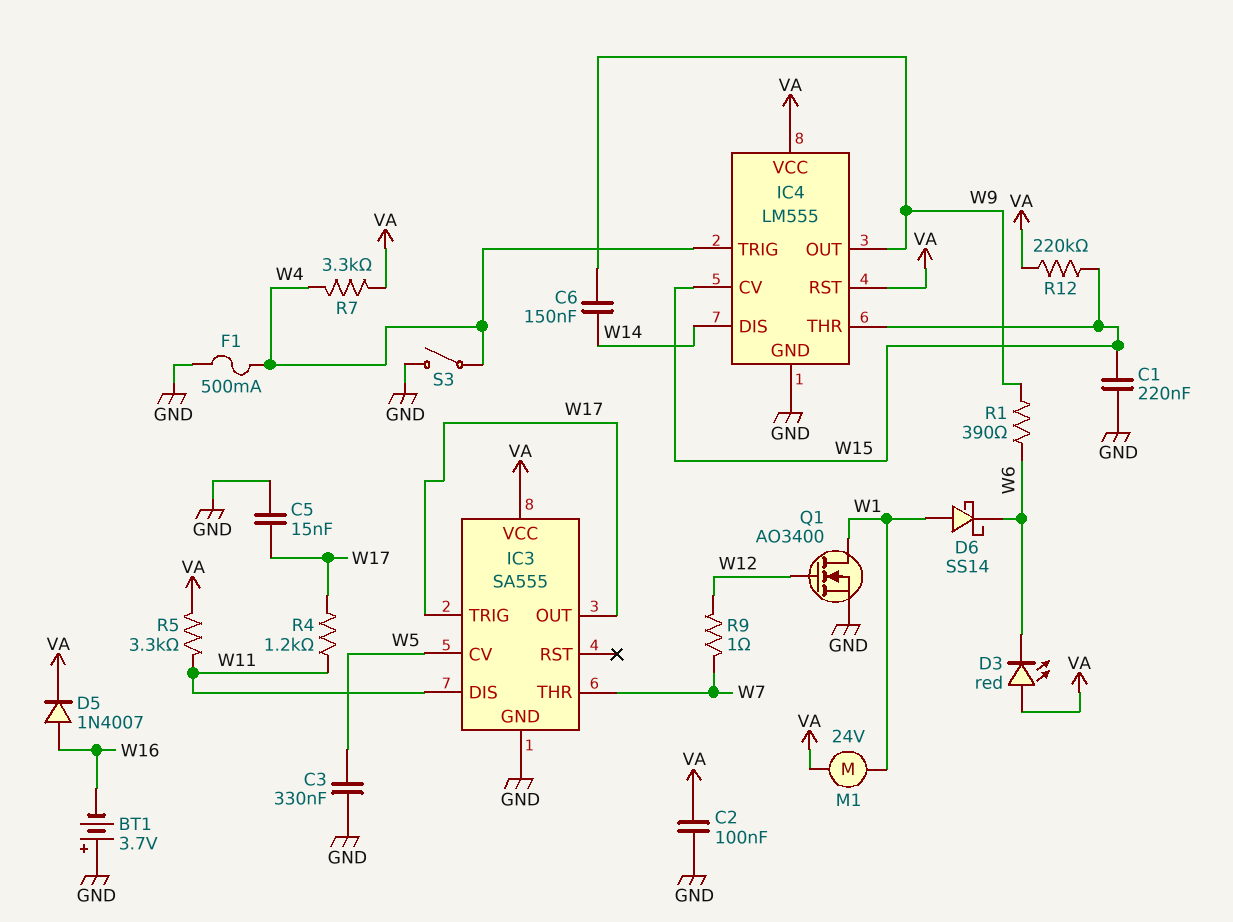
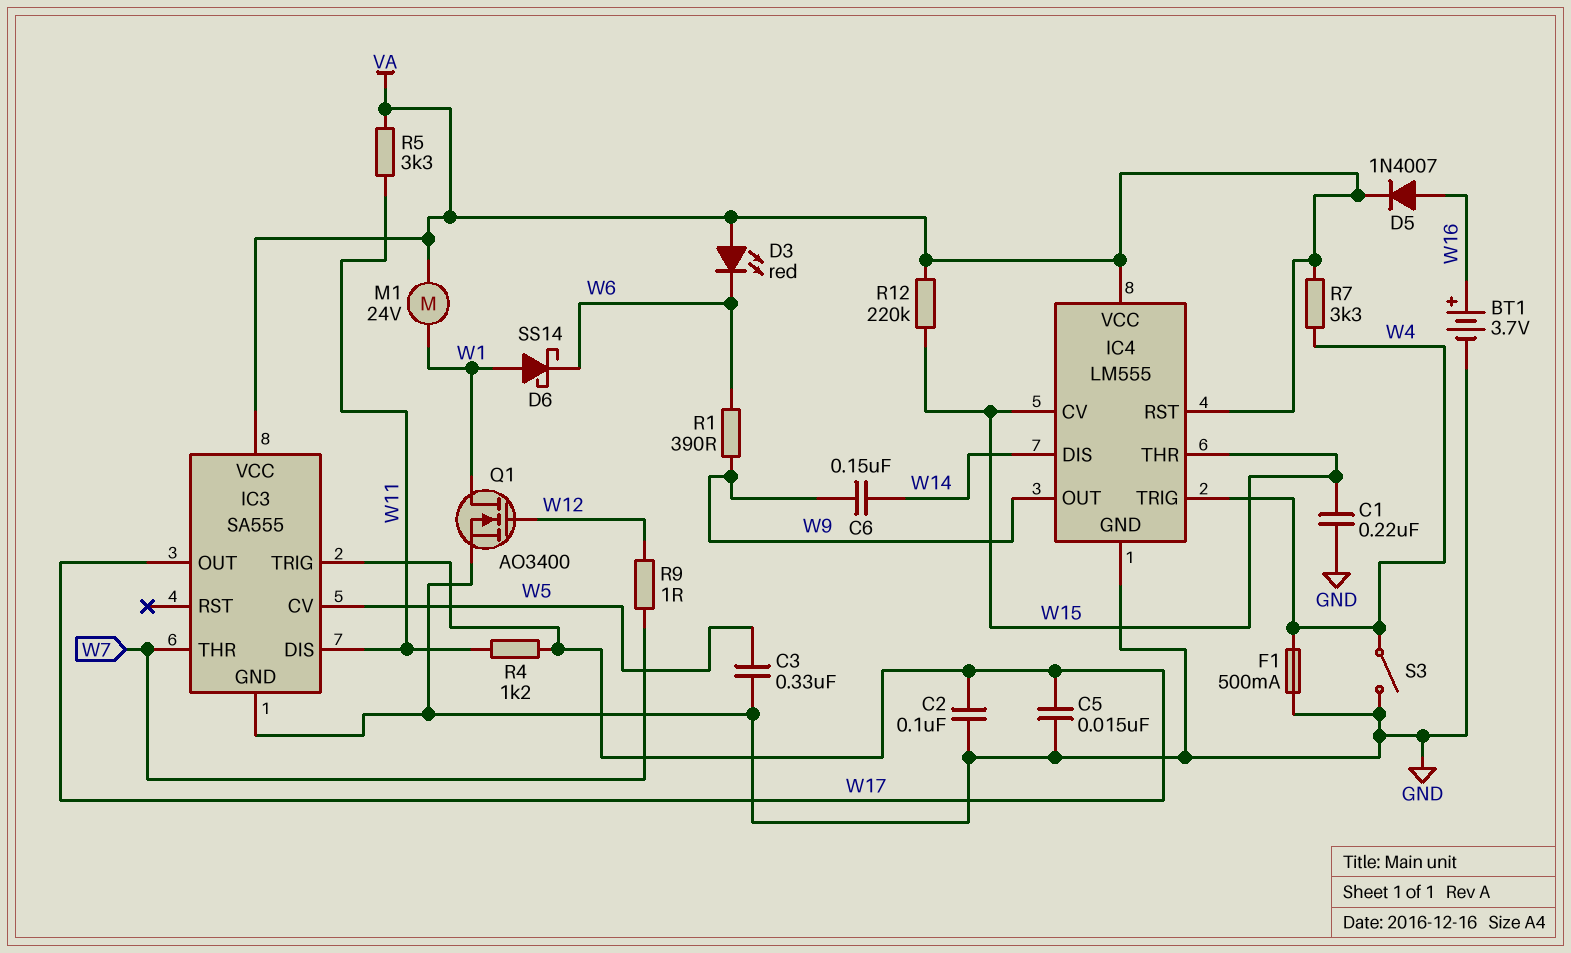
BT1: 3.7V (plus GND, minus W16) -> 3.7V (plus W16, minus GND)
C2: 100nF (GND, VA) -> 100nF (GND, W17)

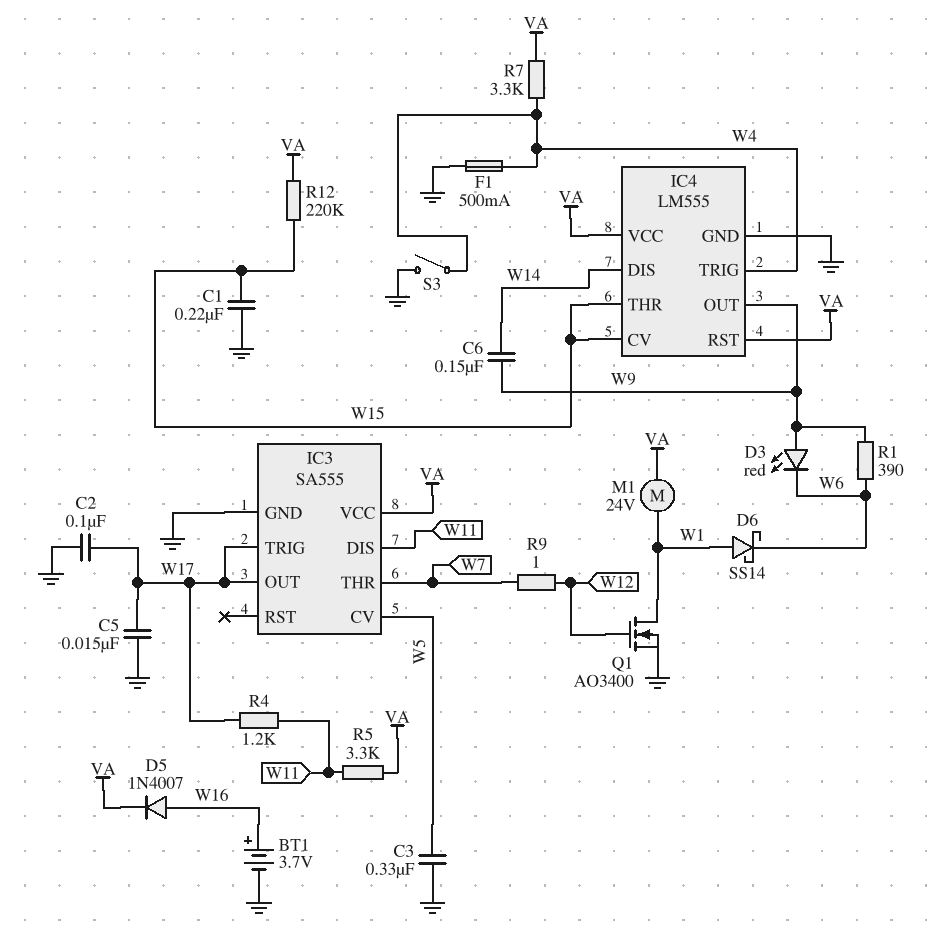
D3: LED red (A VA, K W6) -> LED red (A W9, K W6)

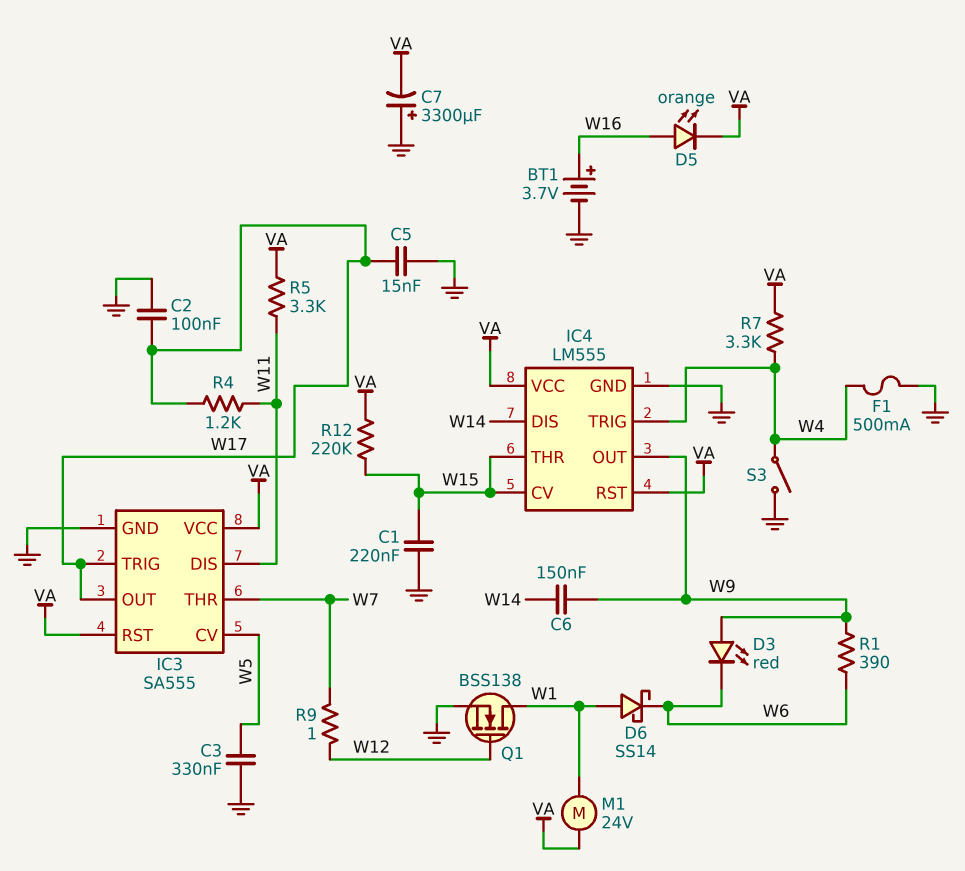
C7: none -> 3300uF (plus GND, minus VA)
D5: diode 1N4007 (A W16, K VA) -> LED orange (A W16, K VA)
IC3 pin RST: none -> VA
Q1: NMOS AO3400 (G W12, D W1, S GND) -> NMOS BSS138 (G W12, D W1, S GND)

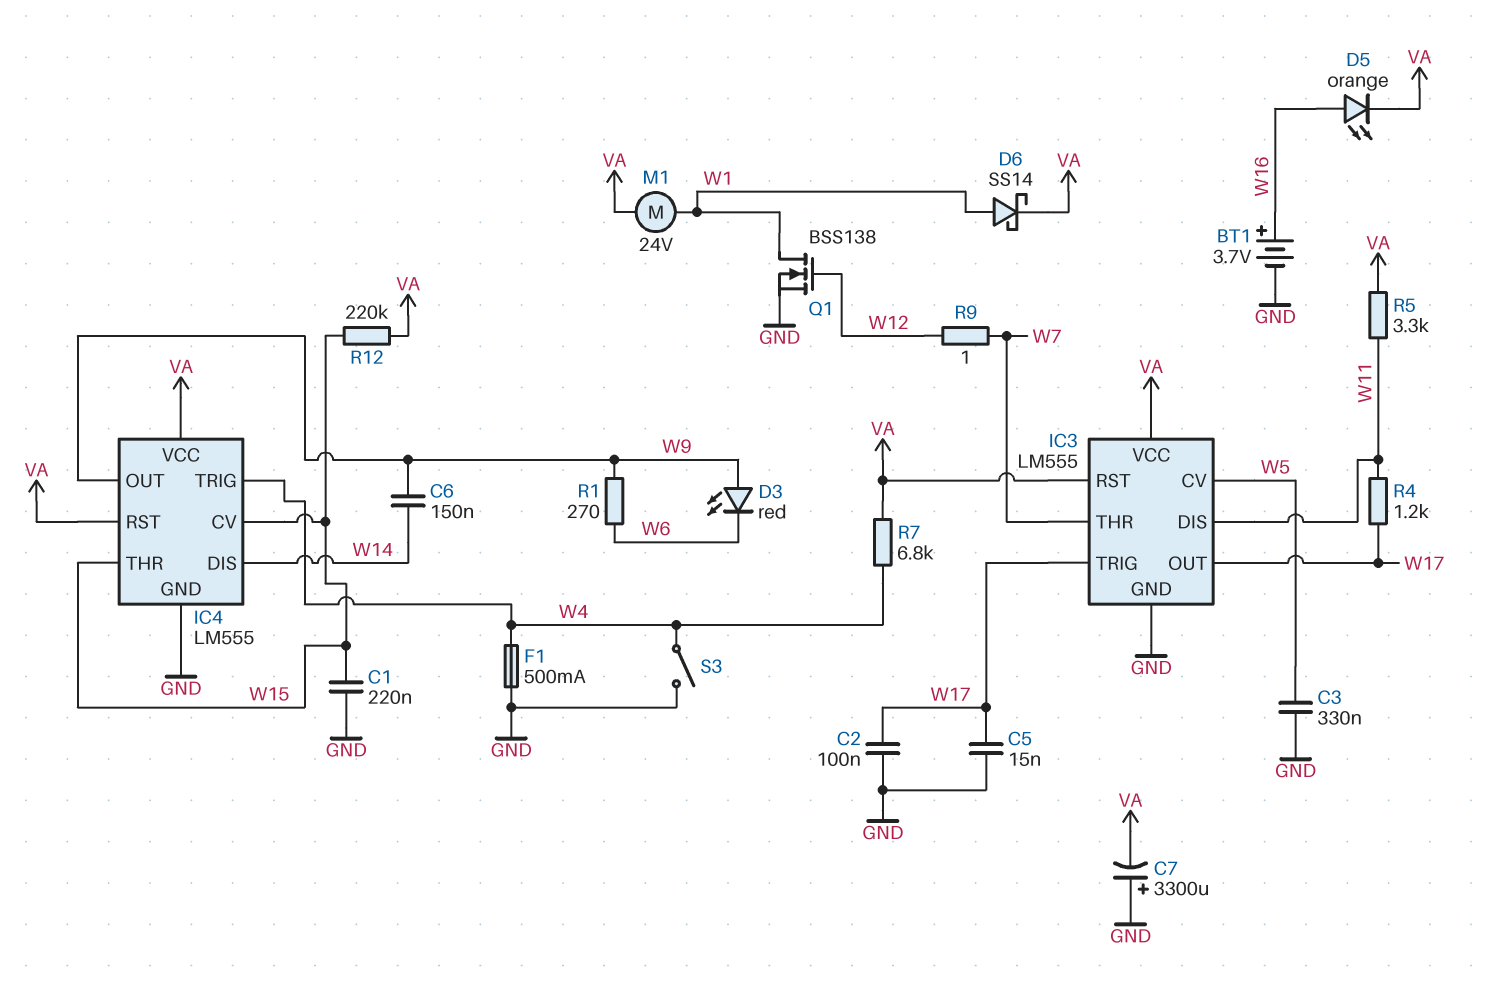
D6: schottky SS14 (A W1, K W6) -> schottky SS14 (A W1, K VA)
IC3: SA555 -> LM555
R1: 390 (W6, W9) -> 270 (W6, W9)
R7: 3.3k (VA, W4) -> 6.8k (VA, W4)

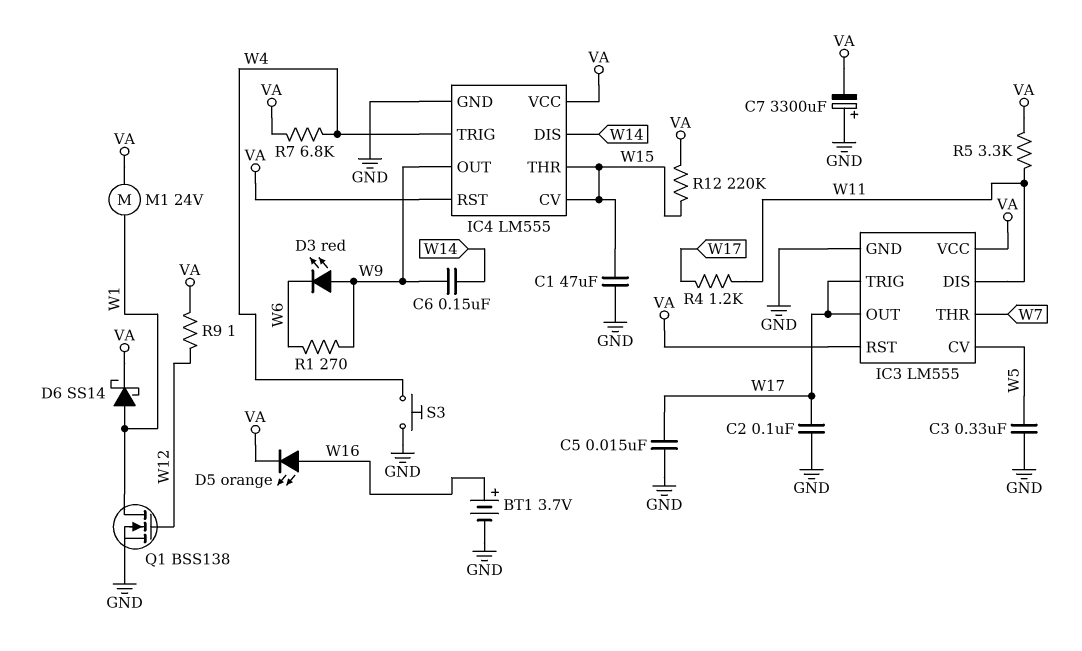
C1: 220nF (GND, W15) -> 47uF (GND, W15)
F1: 500mA (GND, W4) -> none
R9: 1 (W7, W12) -> 1 (VA, W12)
S3: switch (GND, W4) -> button (GND, W4)

